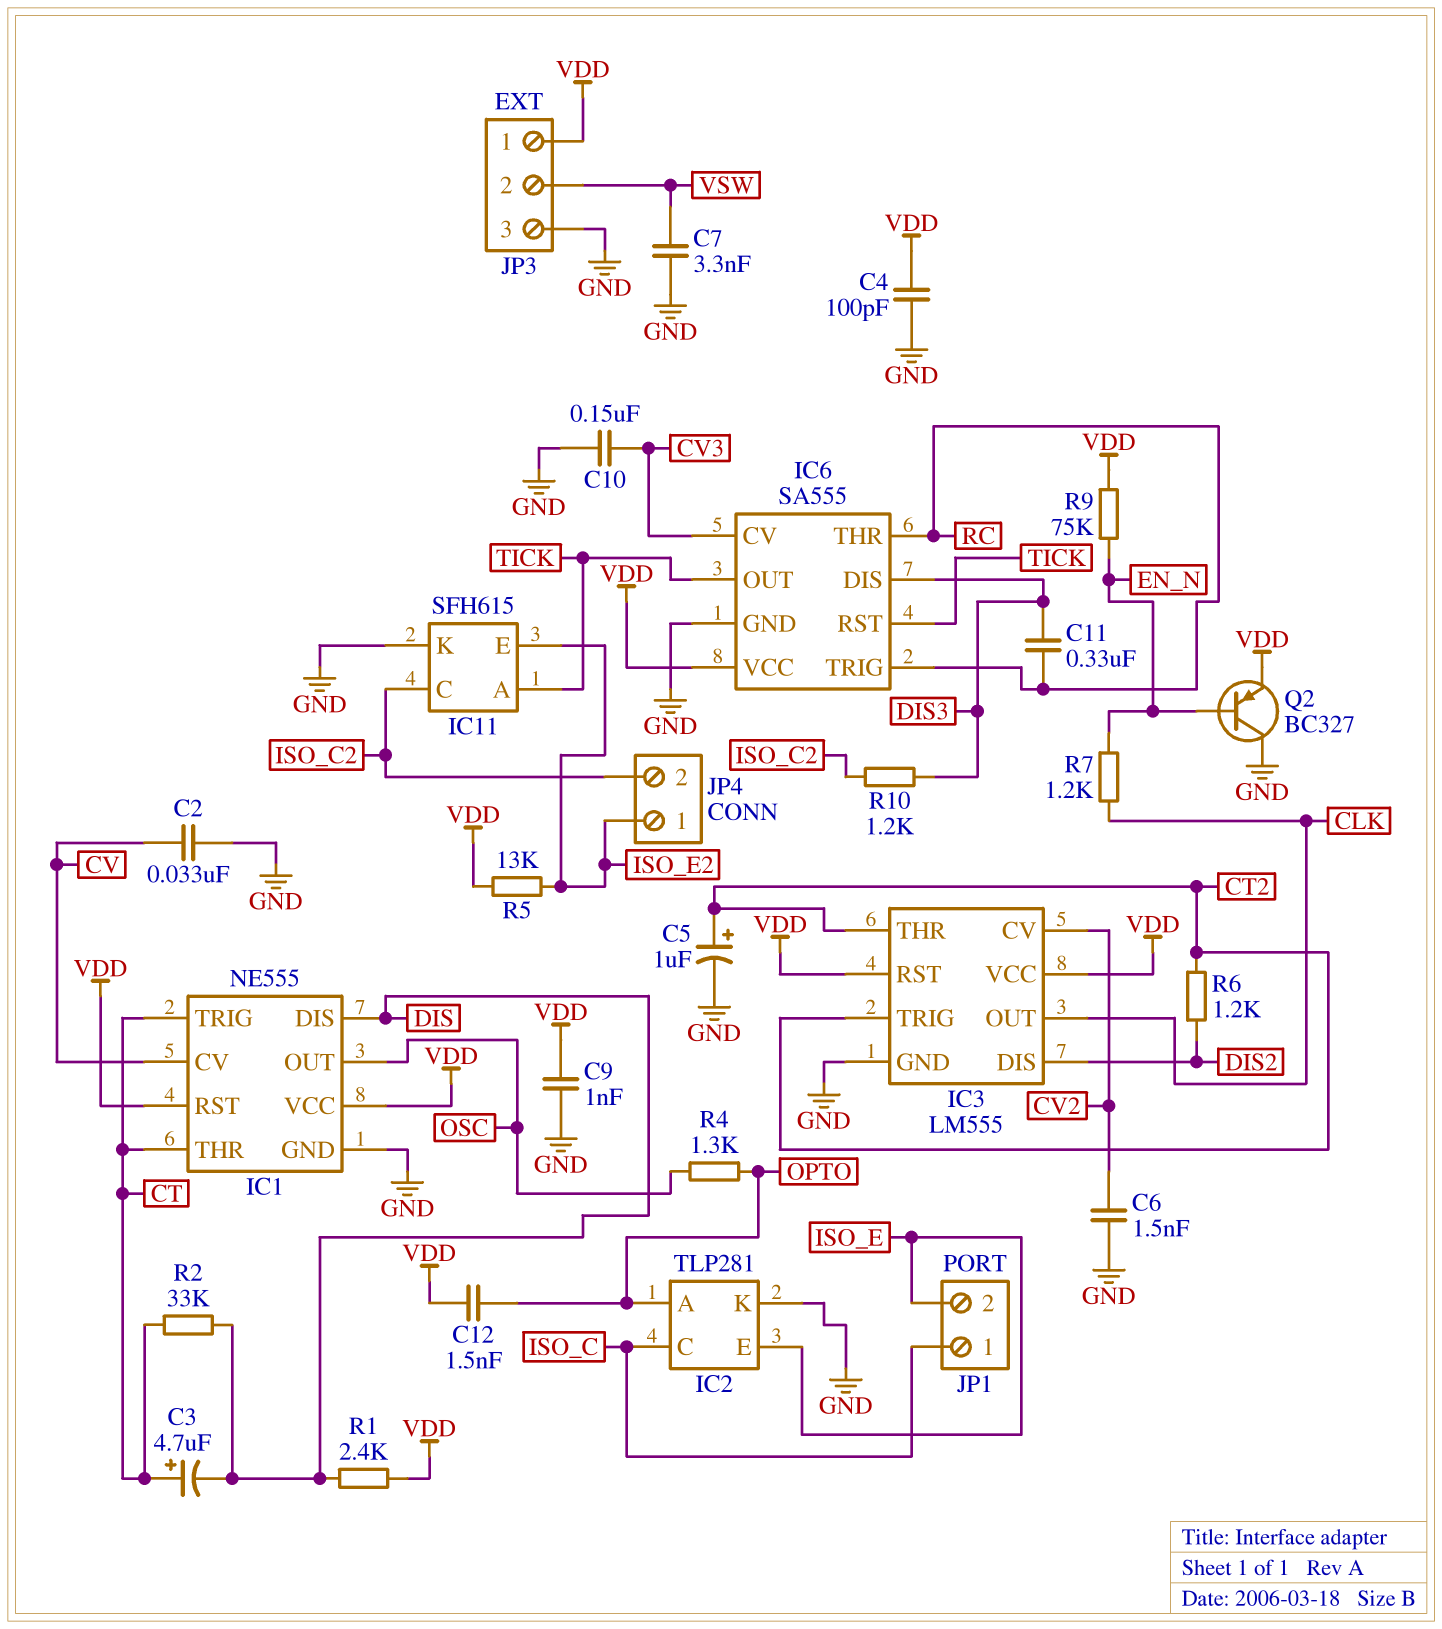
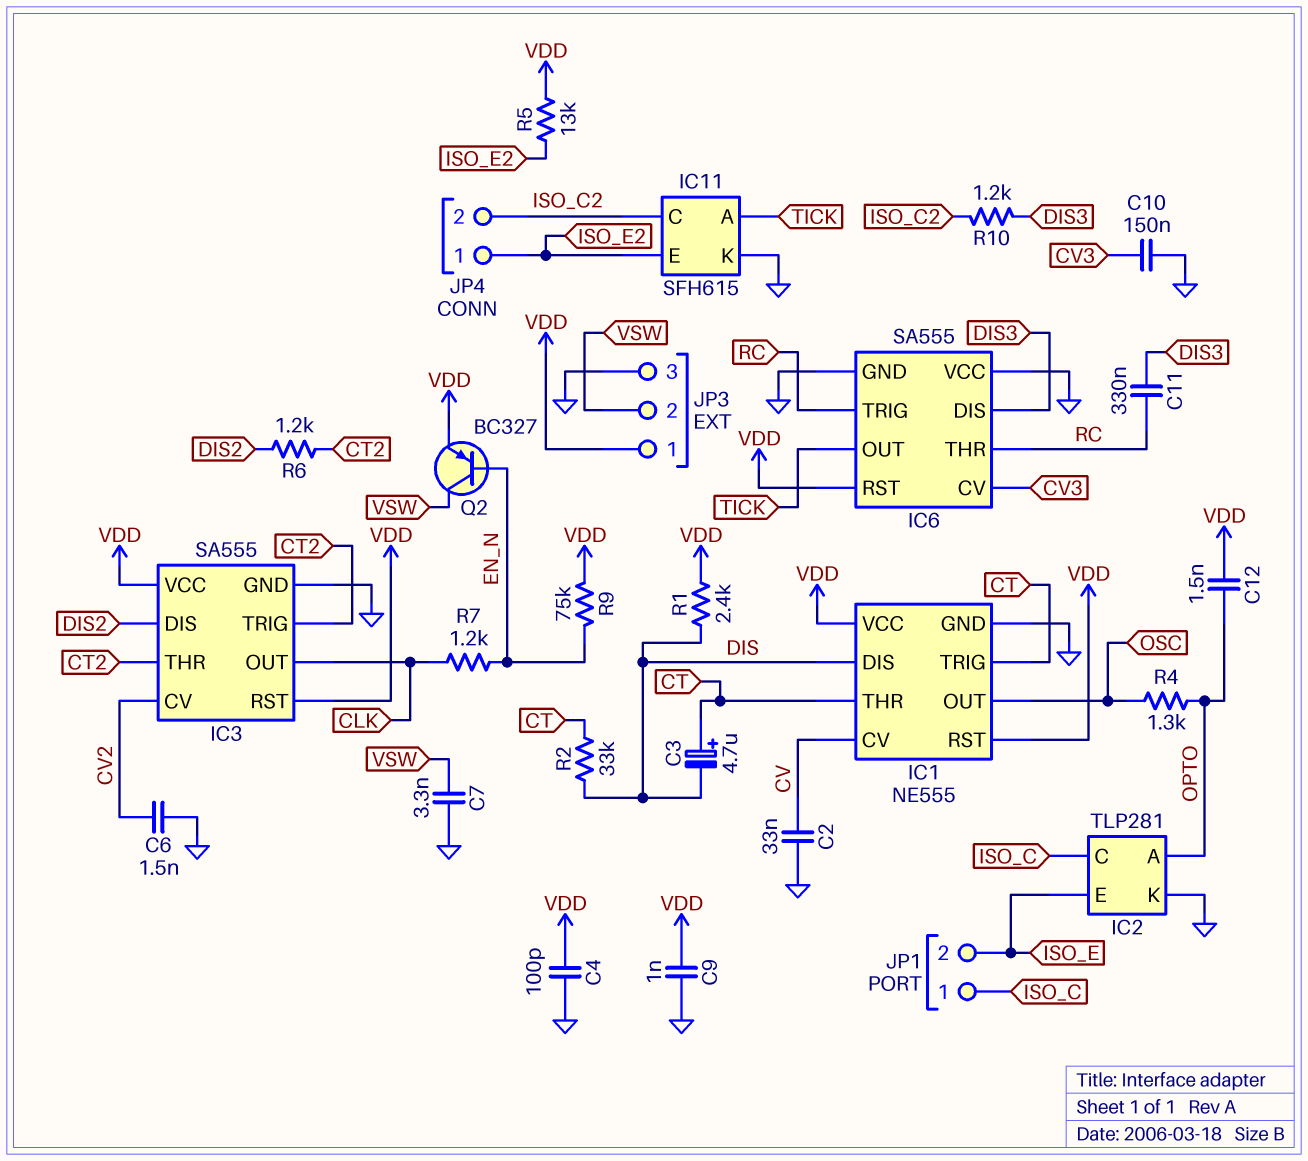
C5: 1uF (plus CT2, minus GND) -> none
IC3: LM555 -> SA555
IC6 pin RST: TICK -> VDD
IC6 pin VCC: VDD -> GND
Q2: PNP BC327 (B EN_N, C GND, E VDD) -> PNP BC327 (B EN_N, C VSW, E VDD)

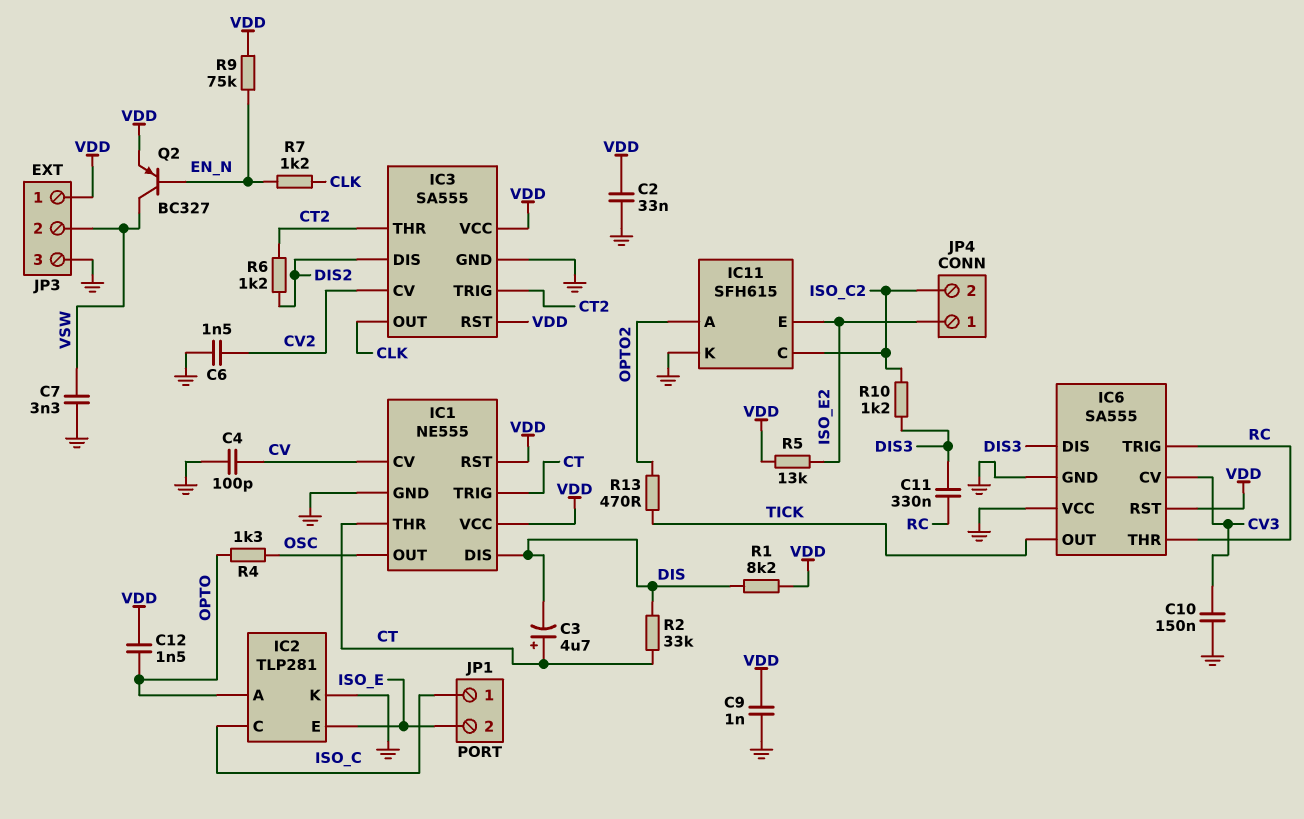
C2: 33nF (CV, GND) -> 33nF (GND, VDD)
C4: 100pF (GND, VDD) -> 100pF (CV, GND)
IC11 pin A: TICK -> OPTO2
R1: 2.4k (DIS, VDD) -> 8.2k (DIS, VDD)
R13: none -> 470 (OPTO2, TICK)

